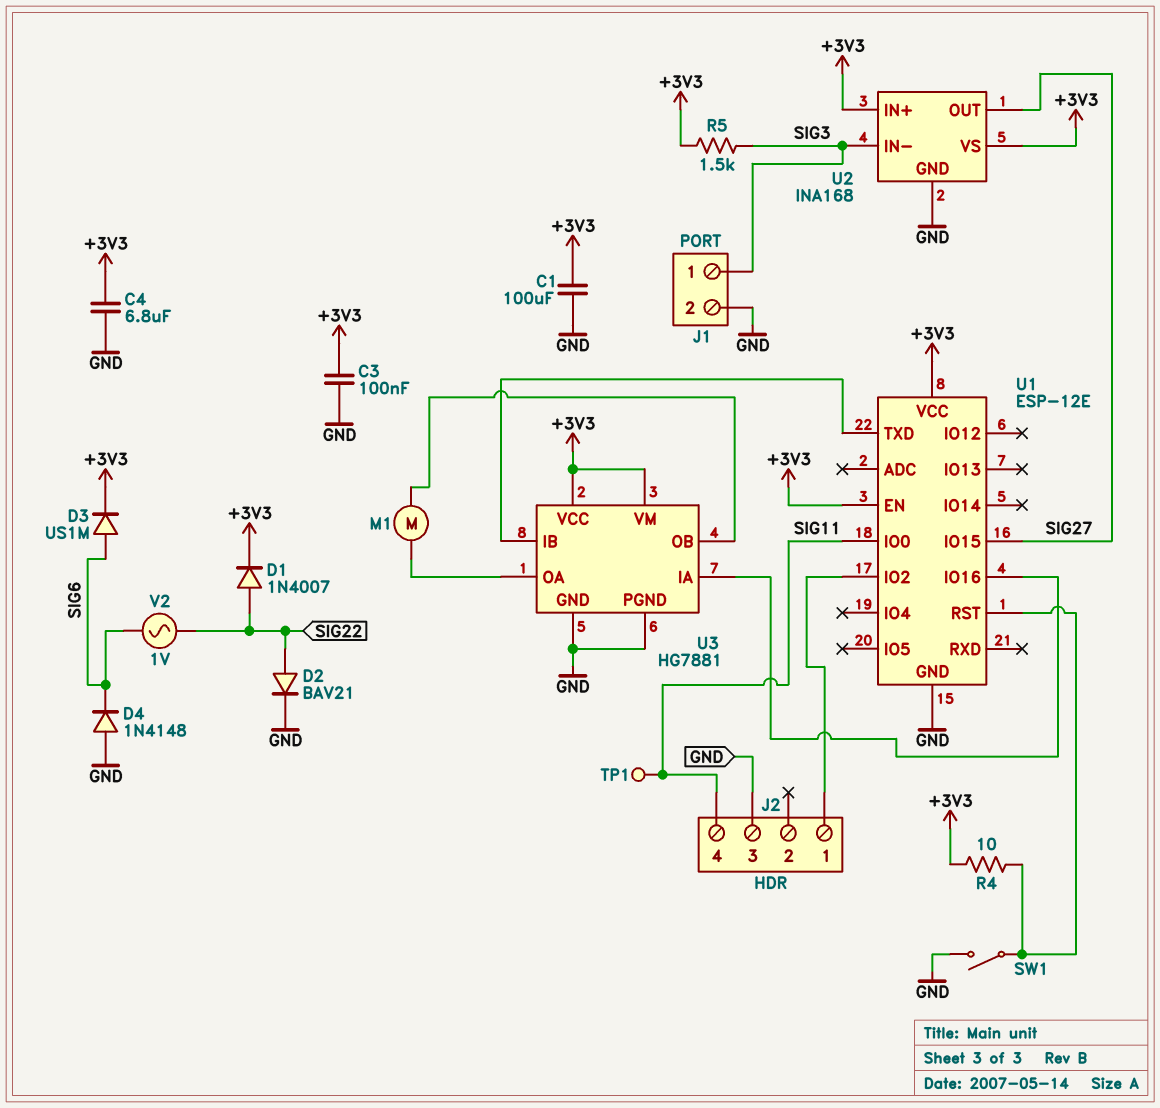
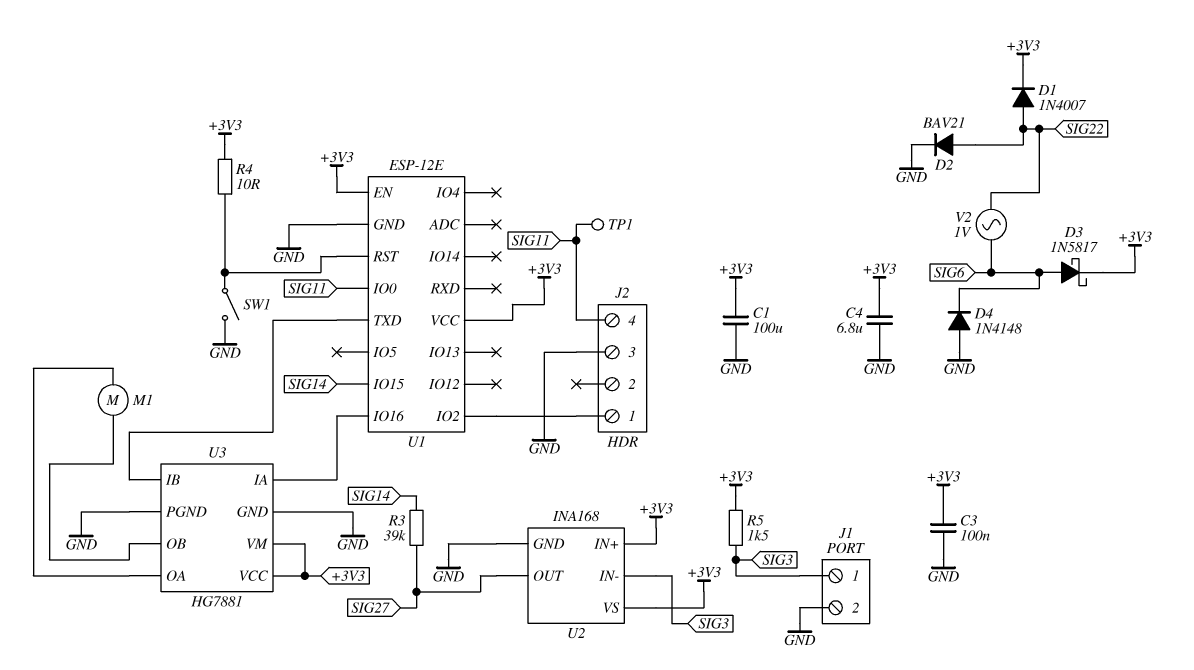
D3: diode US1M (A SIG6, K +3V3) -> schottky 1N5817 (A SIG6, K +3V3)
R3: none -> 39k (SIG14, SIG27)
U1 pin IO15: SIG27 -> SIG14

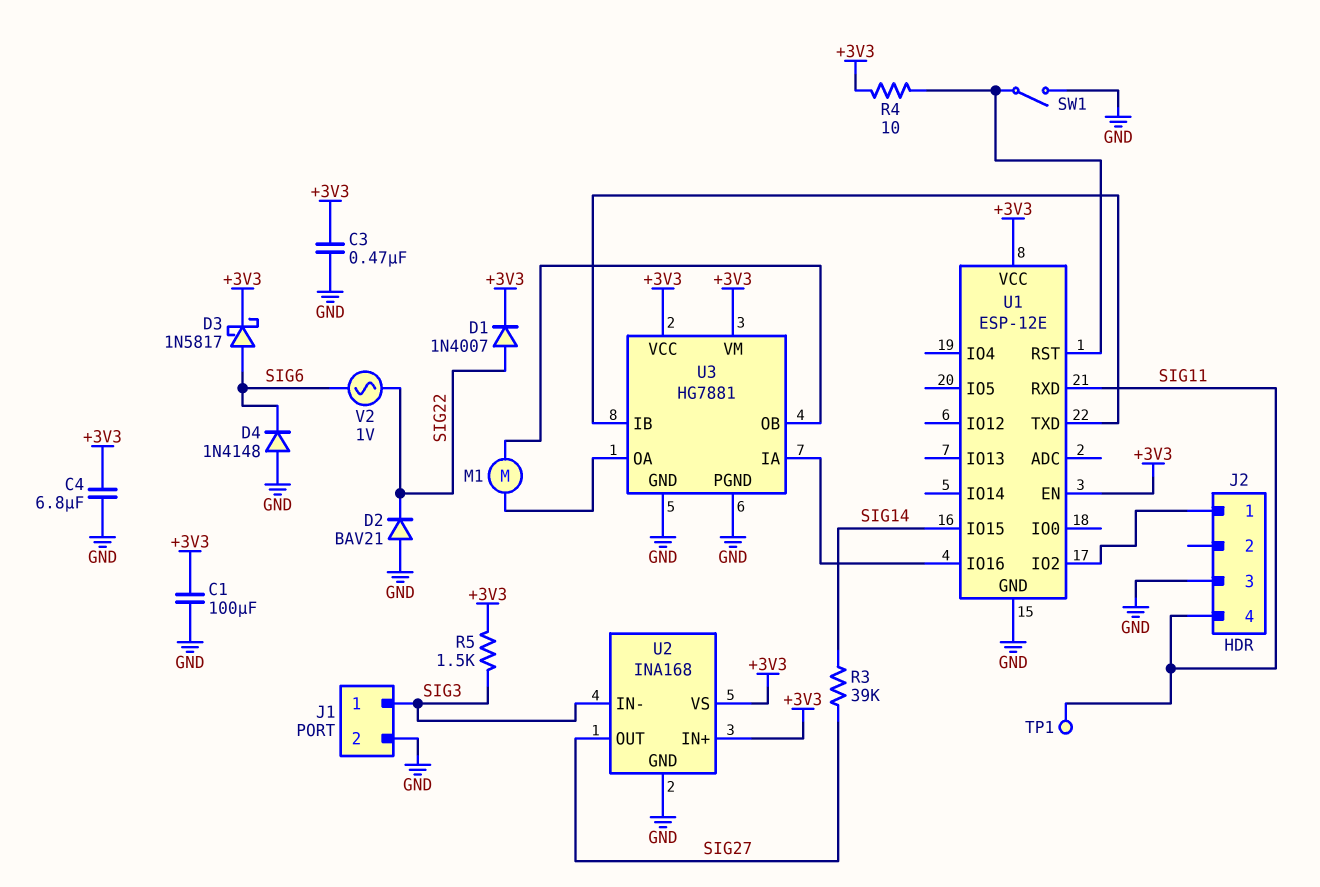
C3: 100nF (+3V3, GND) -> 470nF (+3V3, GND)
D2: diode BAV21 (A SIG22, K GND) -> diode BAV21 (A GND, K SIG22)
U1 pin IO0: SIG11 -> none
U1 pin RXD: none -> SIG11

